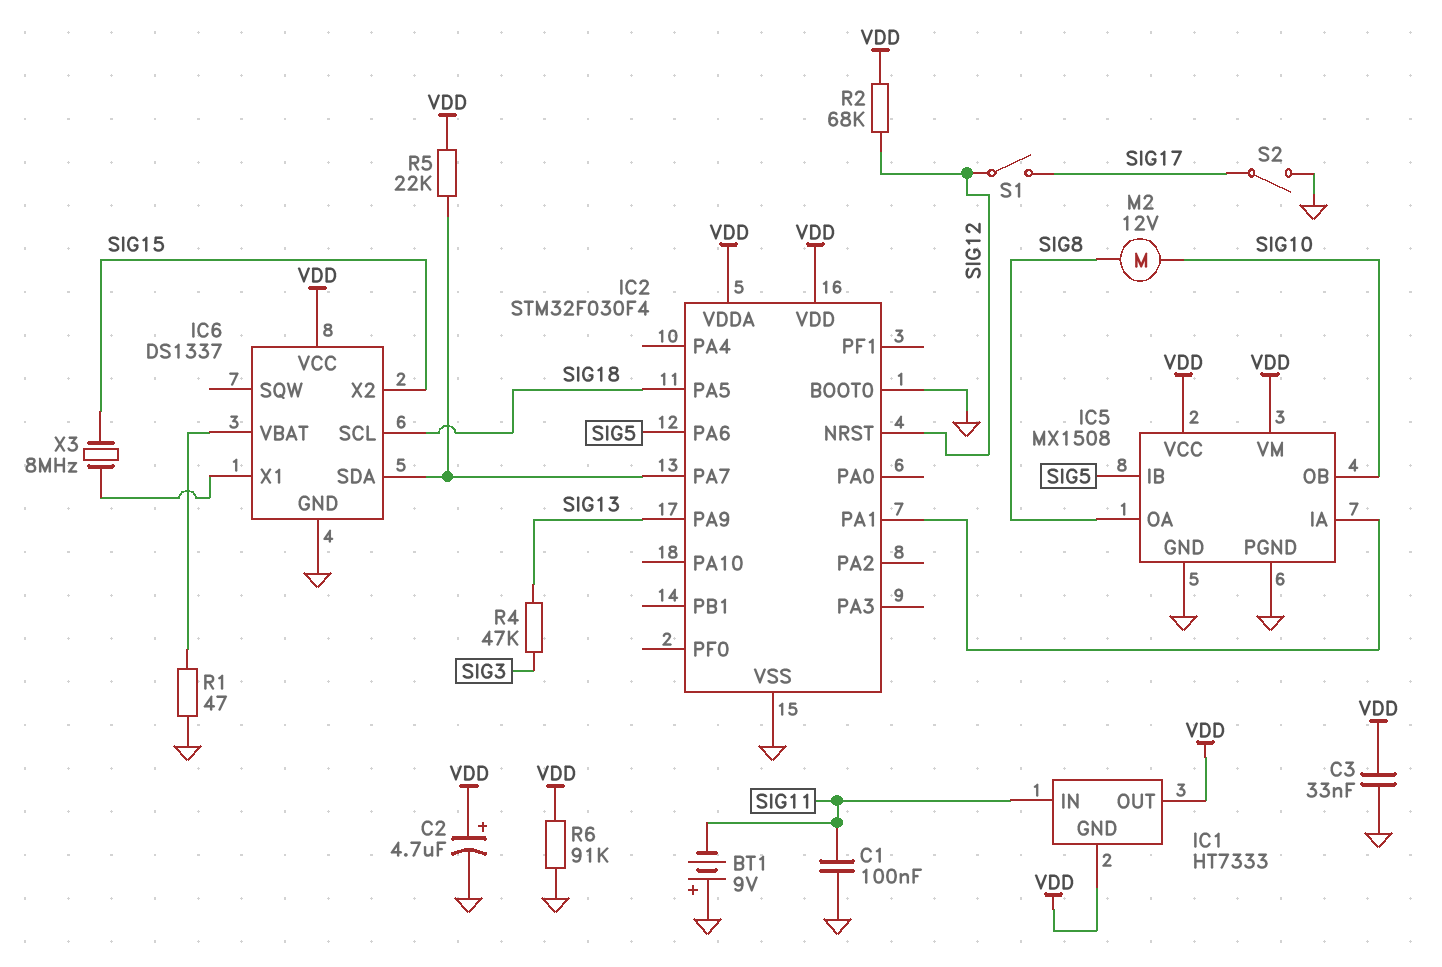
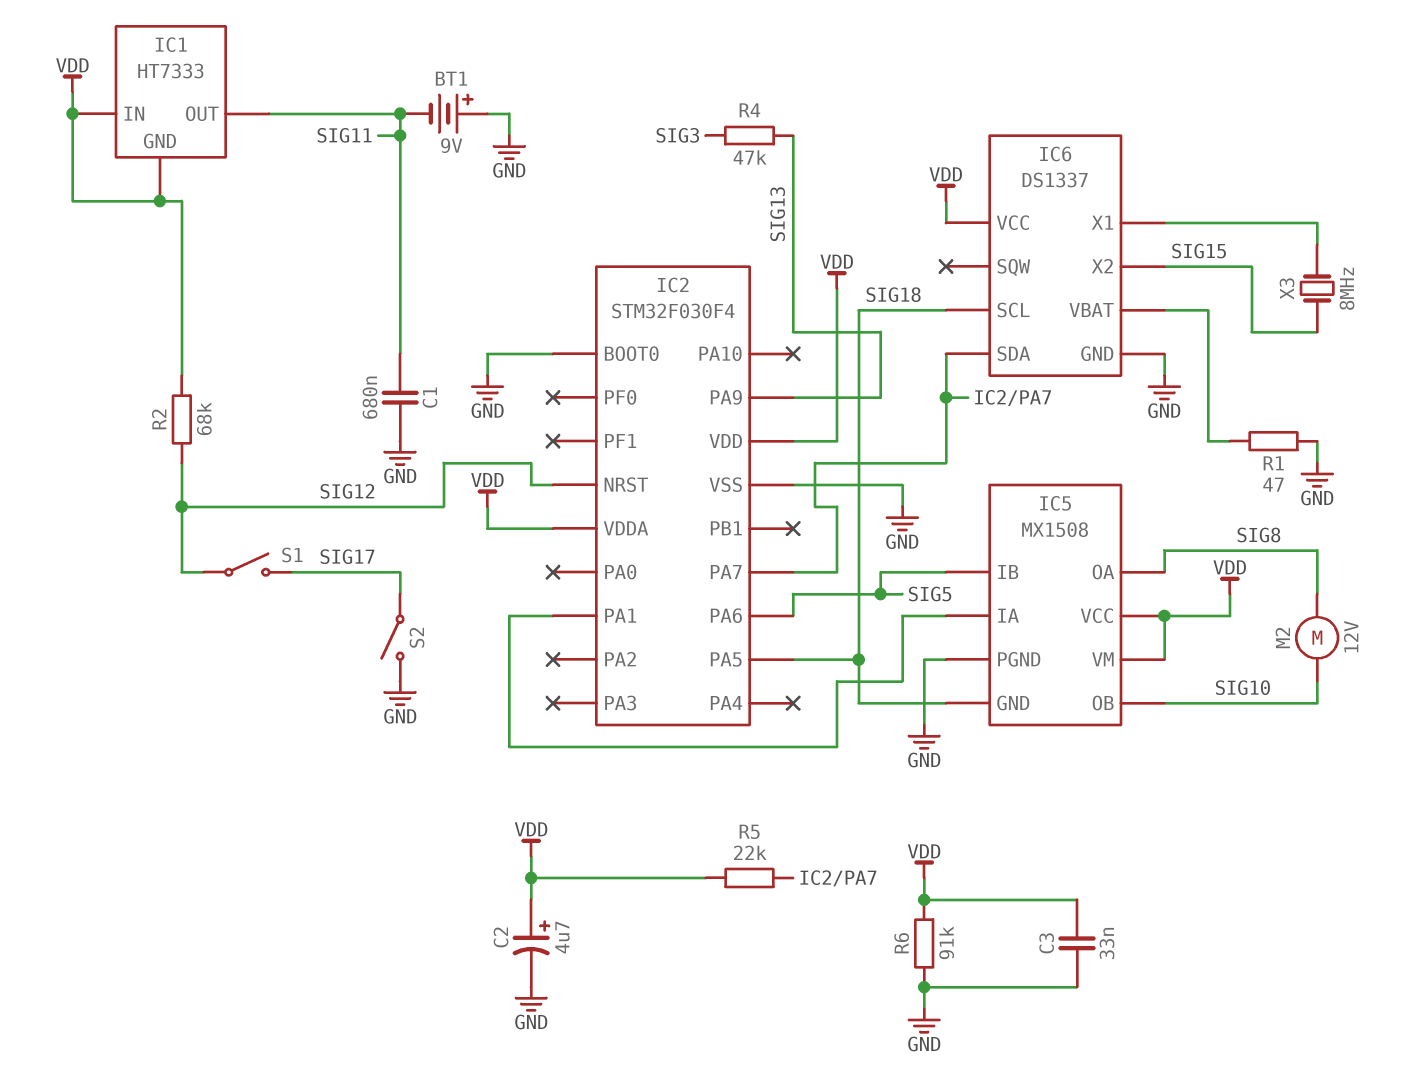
C1: 100nF (GND, SIG11) -> 680nF (GND, SIG11)
IC1 pin IN: SIG11 -> VDD
IC1 pin OUT: VDD -> SIG11
IC5 pin GND: GND -> SIG18

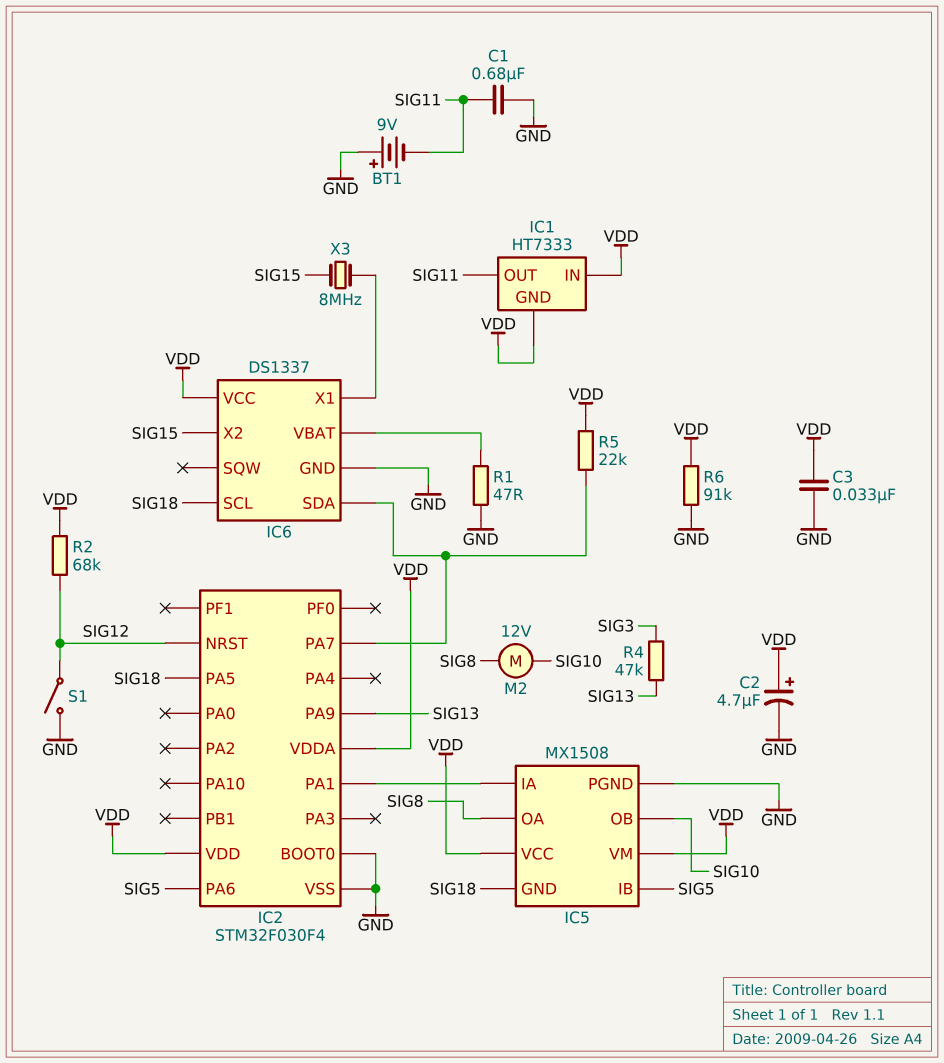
S1: switch (SIG12, SIG17) -> switch (GND, SIG12)
S2: switch (GND, SIG17) -> none

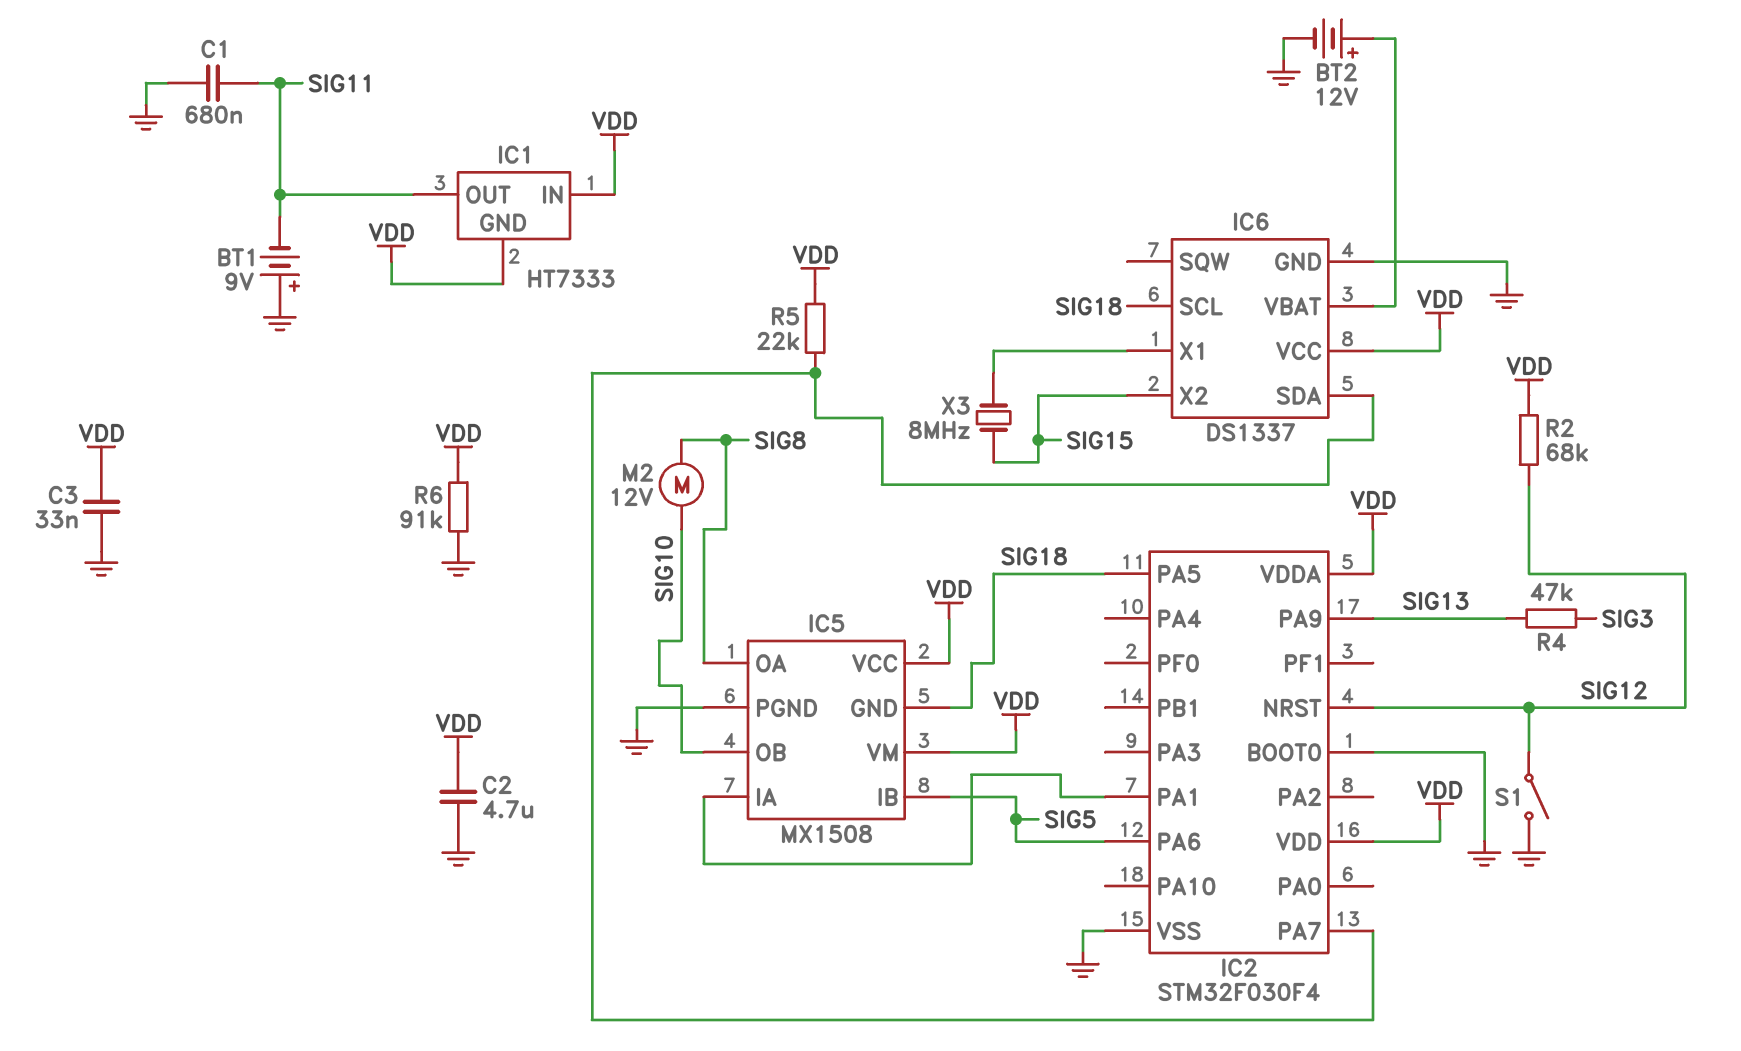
BT2: none -> 12V (plus IC6/VBAT, minus GND)
C2: 4.7uF (plus VDD, minus GND) -> 4.7uF (GND, VDD)
R1: 47 (GND, IC6/VBAT) -> none

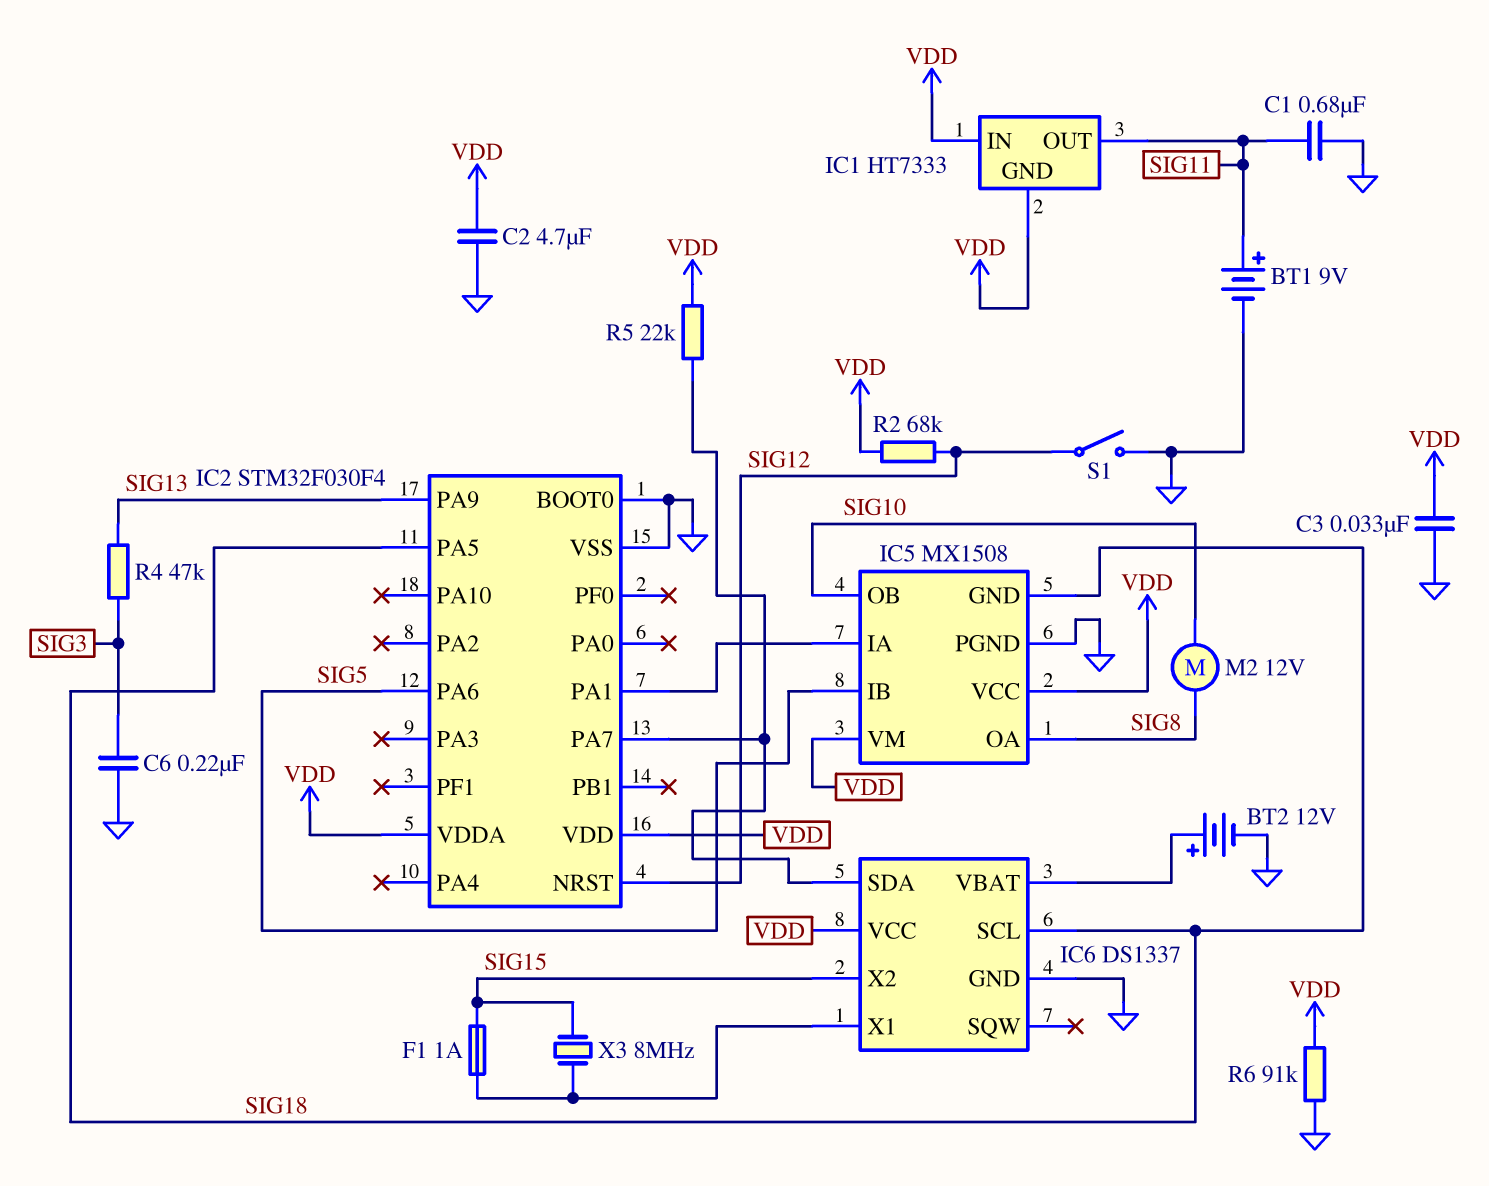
BT1: 9V (plus GND, minus SIG11) -> 9V (plus SIG11, minus GND)
C6: none -> 220nF (GND, SIG3)
F1: none -> 1A (IC6/X1, SIG15)

